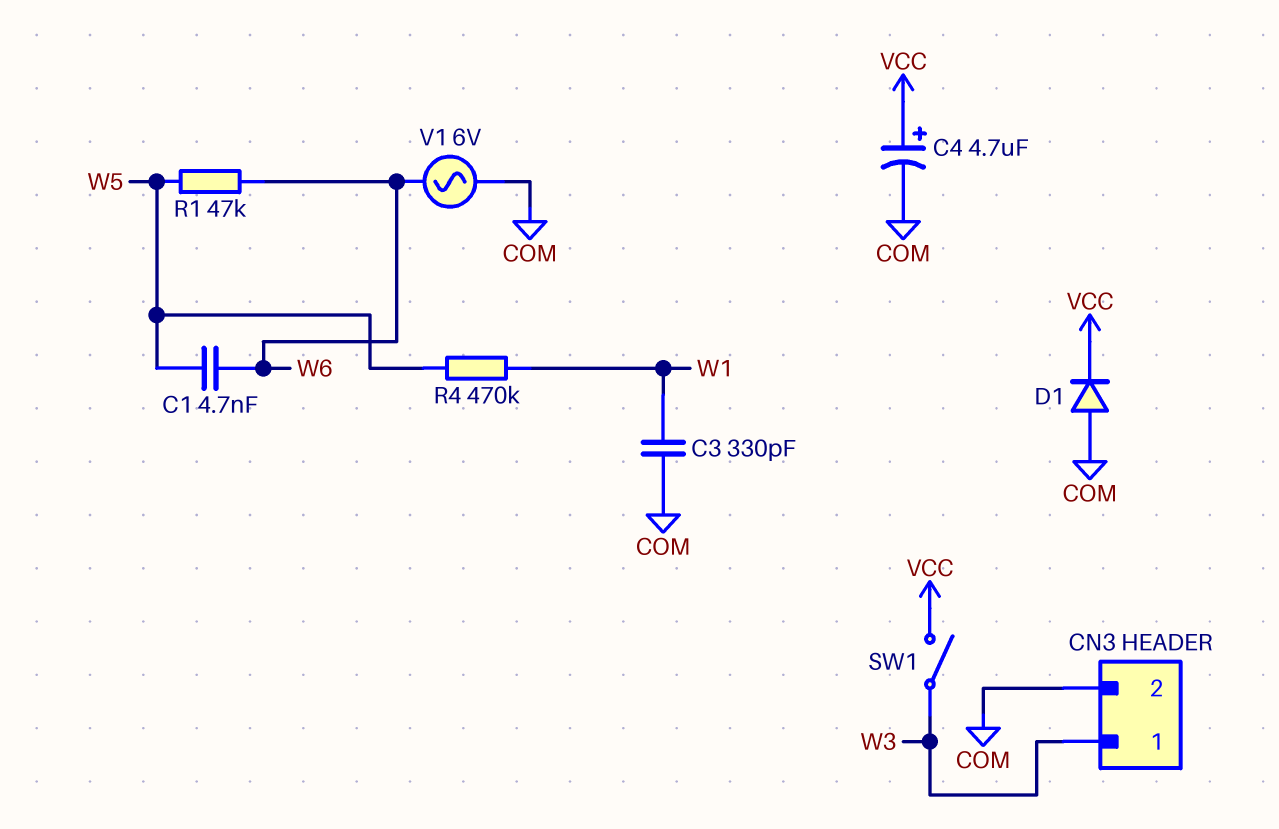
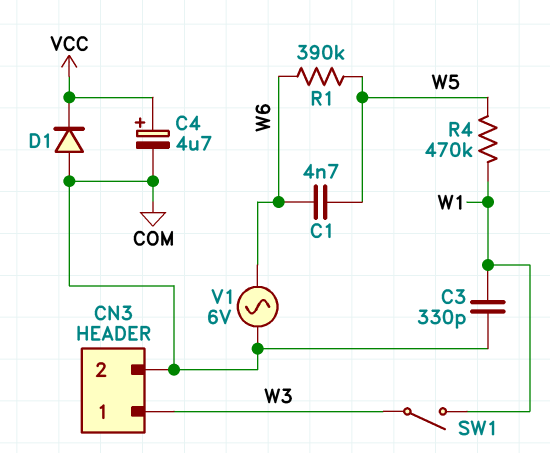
R1: 47k (W5, W6) -> 390k (W5, W6)
SW1: switch (VCC, W3) -> switch (W1, W3)

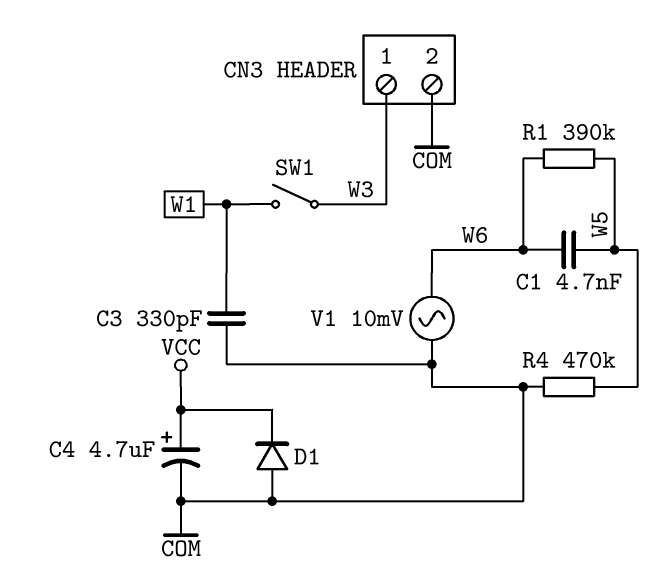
R4: 470k (W1, W5) -> 470k (COM, W5)
V1: AC 6V (COM, W6) -> AC 10mV (COM, W6)

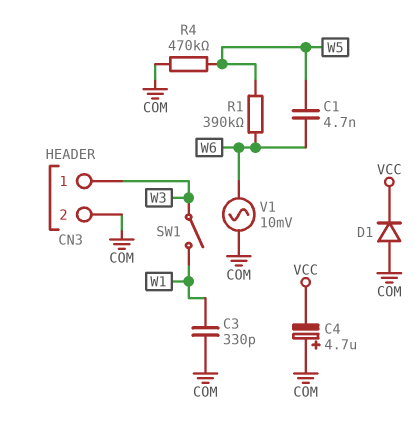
C4: 4.7uF (plus VCC, minus COM) -> 4.7uF (plus COM, minus VCC)

